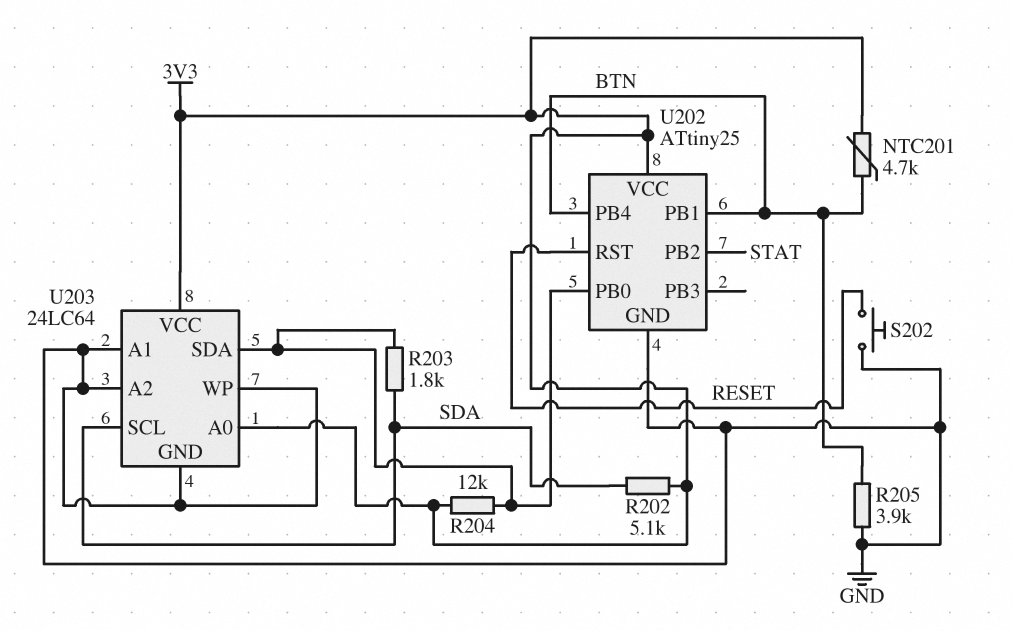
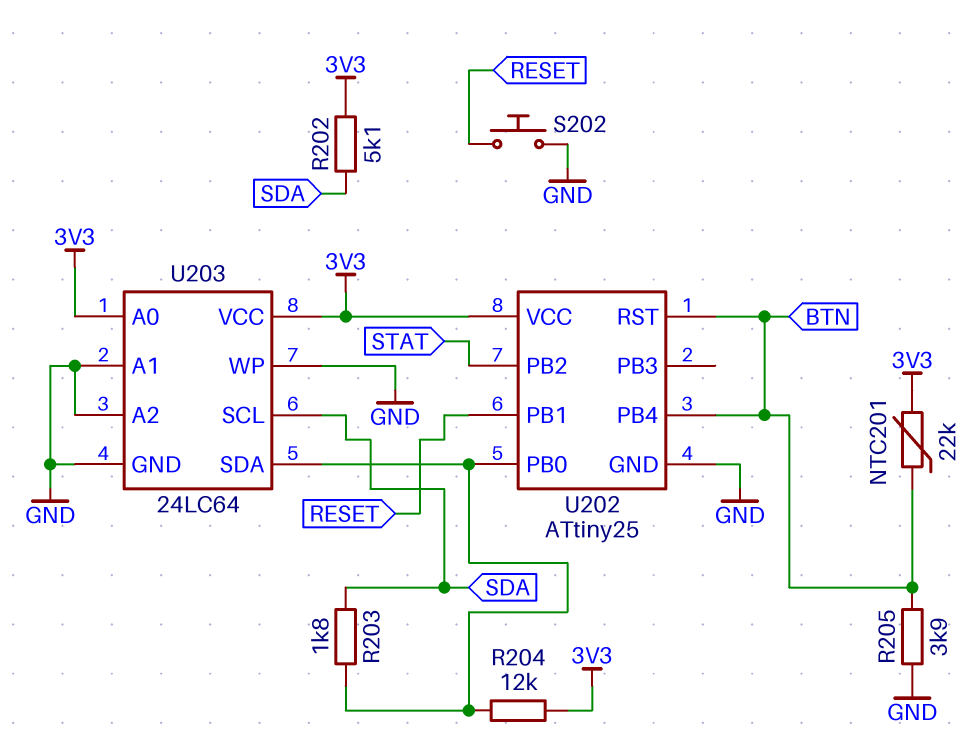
NTC201: 4.7k (3V3, BTN) -> 22k (3V3, BTN)
U202 pin PB1: BTN -> RESET
U202 pin RST: RESET -> BTN

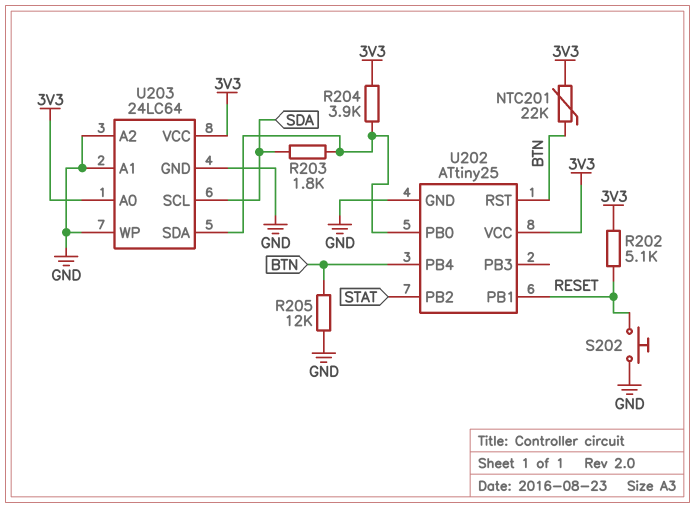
R202: 5.1k (3V3, SDA) -> 5.1k (3V3, RESET)
R204: 12k (3V3, U202/PB0) -> 3.9k (3V3, U202/PB0)
R205: 3.9k (BTN, GND) -> 12k (BTN, GND)

